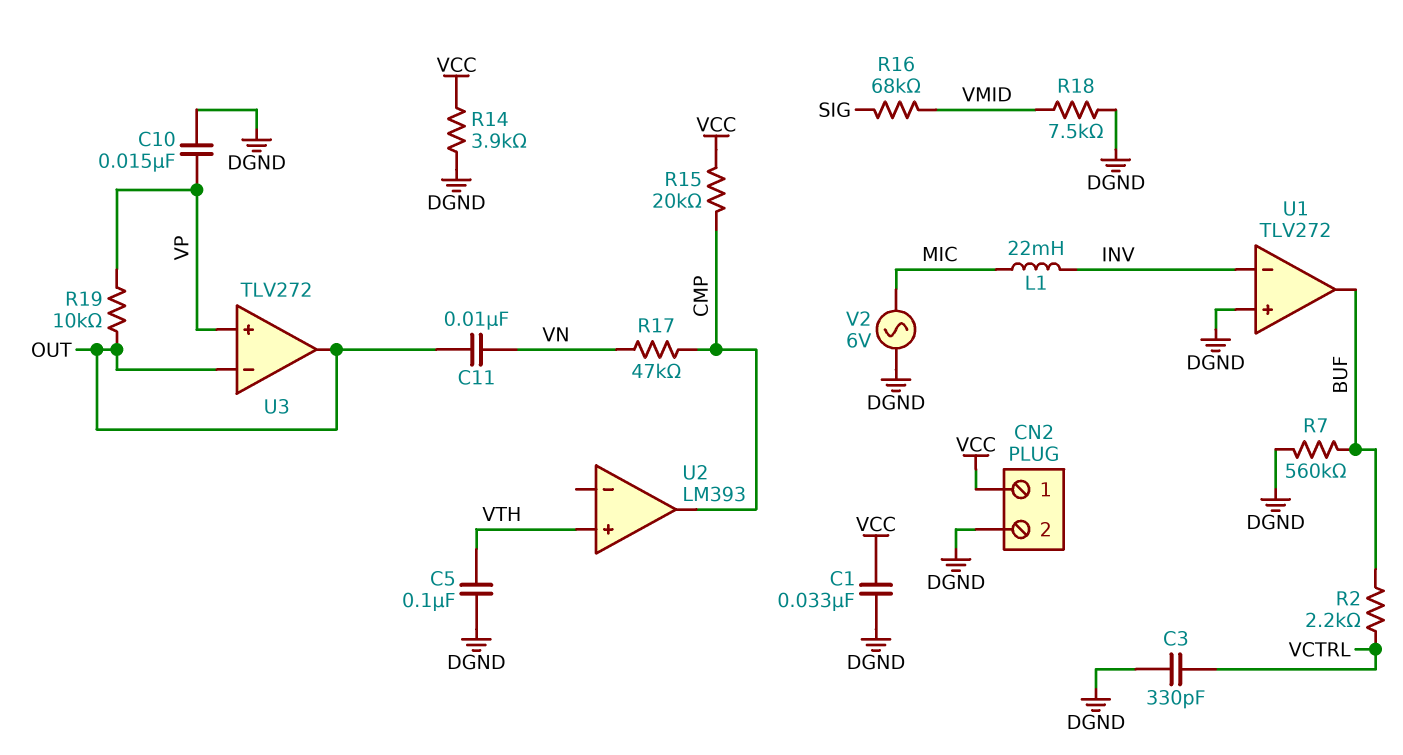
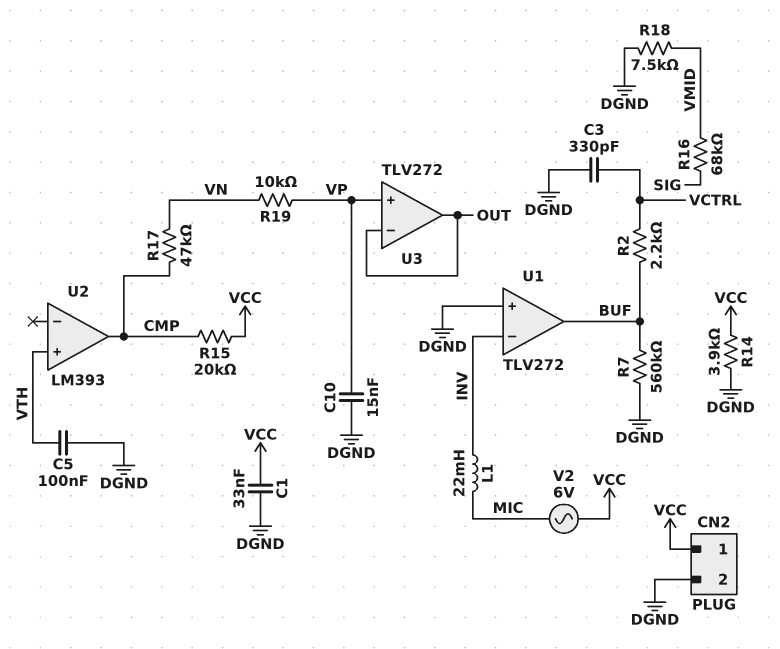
C11: 10nF (OUT, VN) -> none
R19: 10k (OUT, VP) -> 10k (VN, VP)
V2: AC 6V (DGND, MIC) -> AC 6V (MIC, VCC)

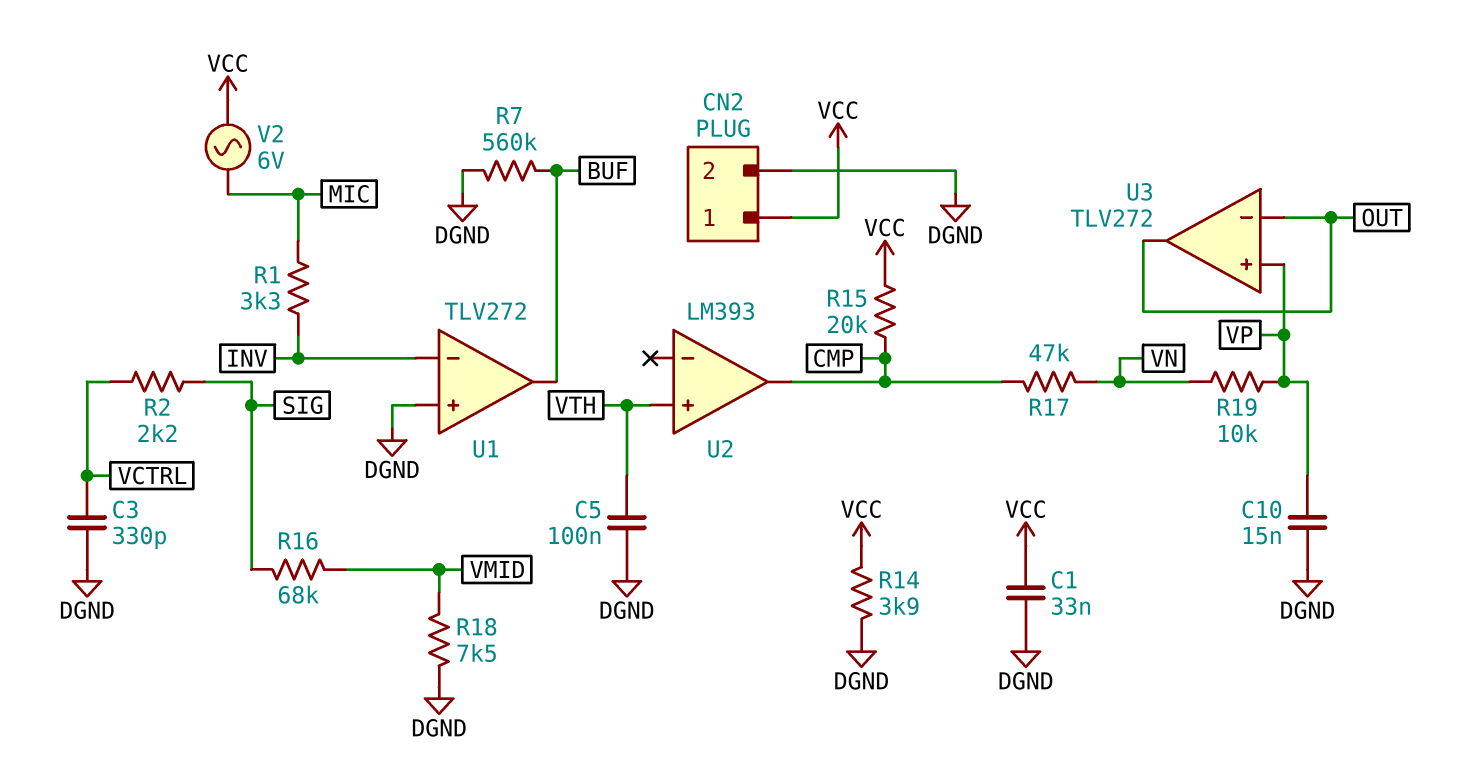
L1: 22mH (INV, MIC) -> none
R1: none -> 3.3k (INV, MIC)
R2: 2.2k (BUF, VCTRL) -> 2.2k (SIG, VCTRL)

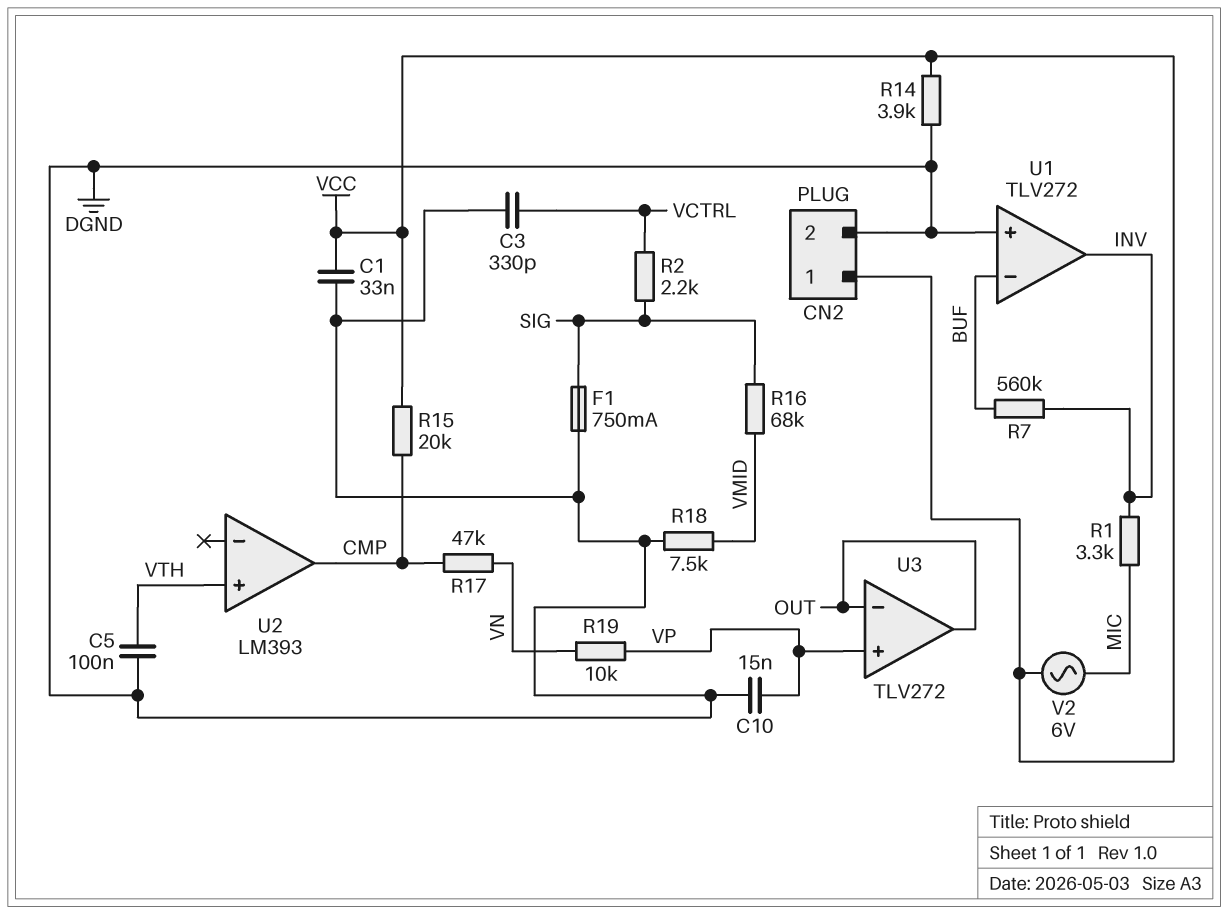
F1: none -> 750mA (DGND, SIG)
R7: 560k (BUF, DGND) -> 560k (BUF, INV)
U1 pin in-: INV -> BUF
U1 pin out: BUF -> INV

